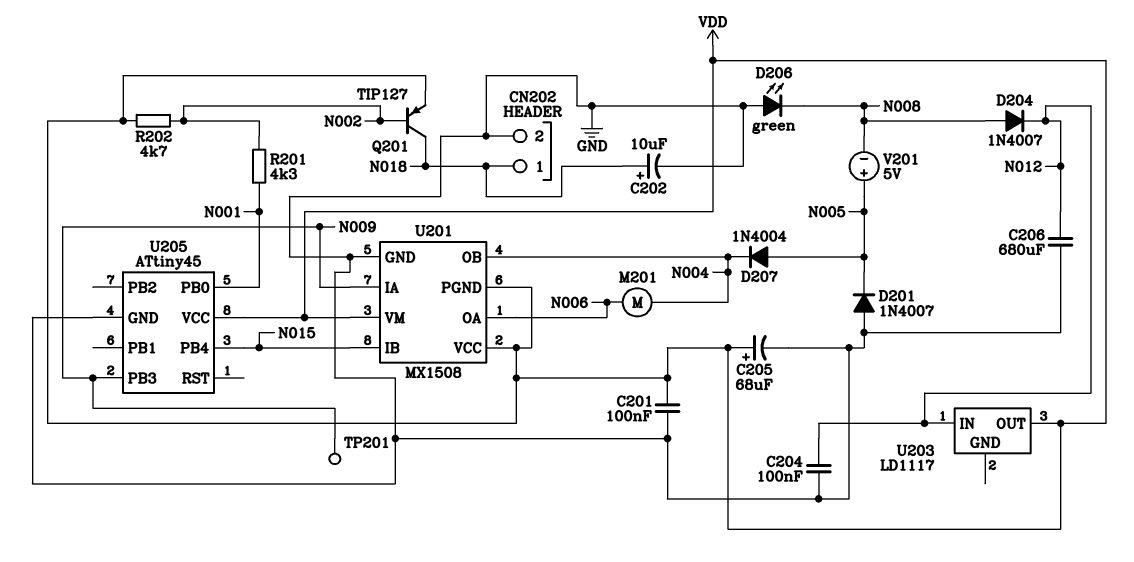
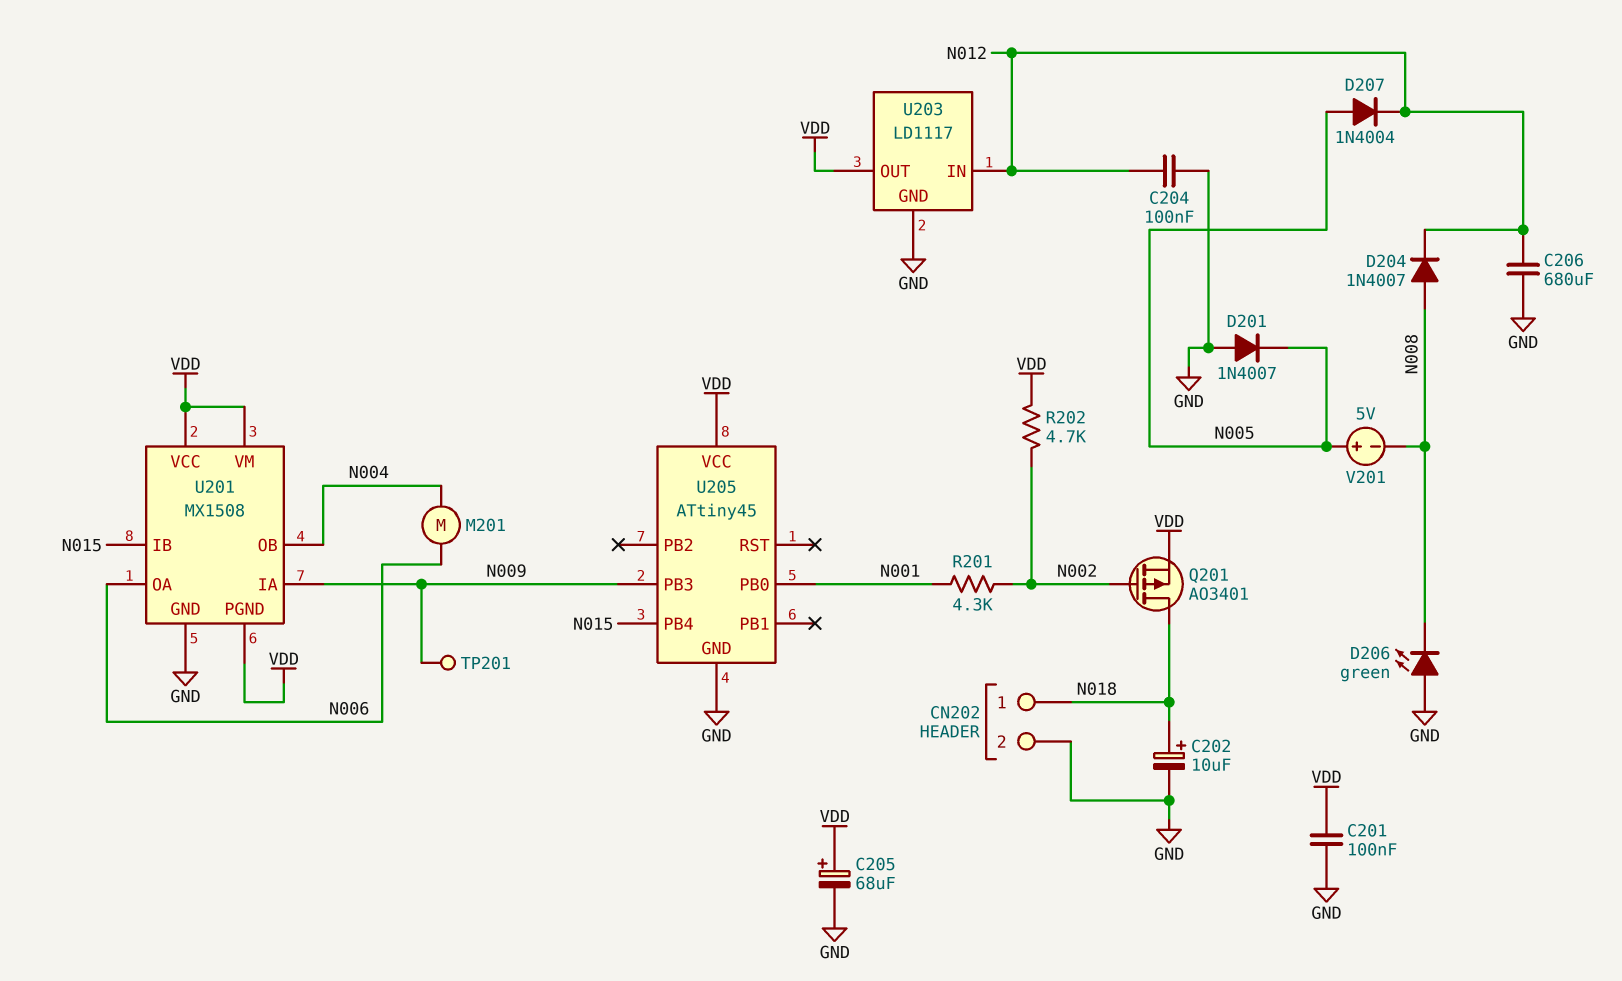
D207: diode 1N4004 (A N005, K N004) -> diode 1N4004 (A N005, K N012)
Q201: PNP TIP127 (B N002, C N018, E VDD) -> PMOS AO3401 (G N002, D N018, S VDD)
U203 pin GND: none -> GND

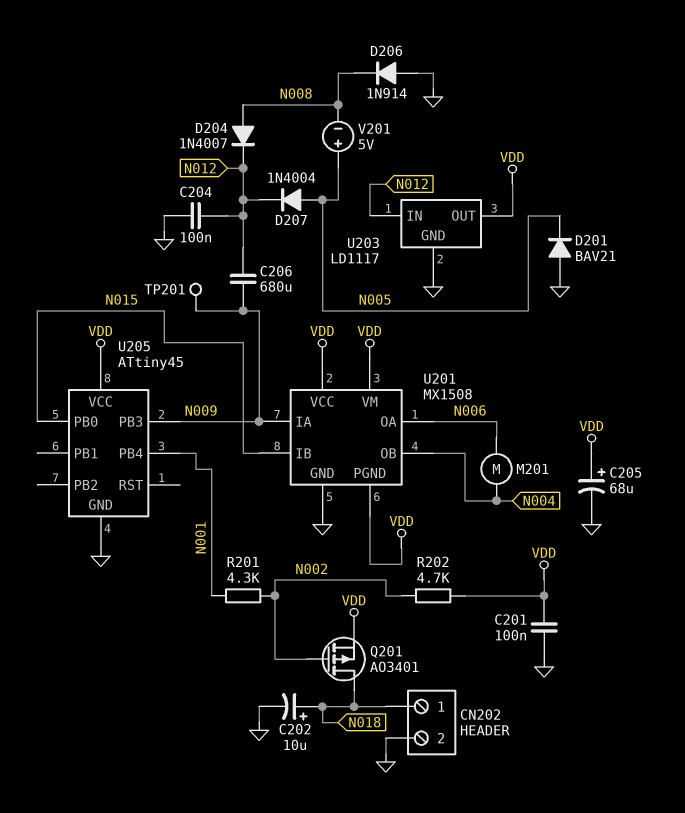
C206: 680uF (GND, N012) -> 680uF (N009, N012)
D201: diode 1N4007 (A GND, K N005) -> diode BAV21 (A GND, K N005)
D206: LED green (A GND, K N008) -> diode 1N914 (A GND, K N008)
U205 pin PB0: N001 -> N015
U205 pin PB4: N015 -> N001

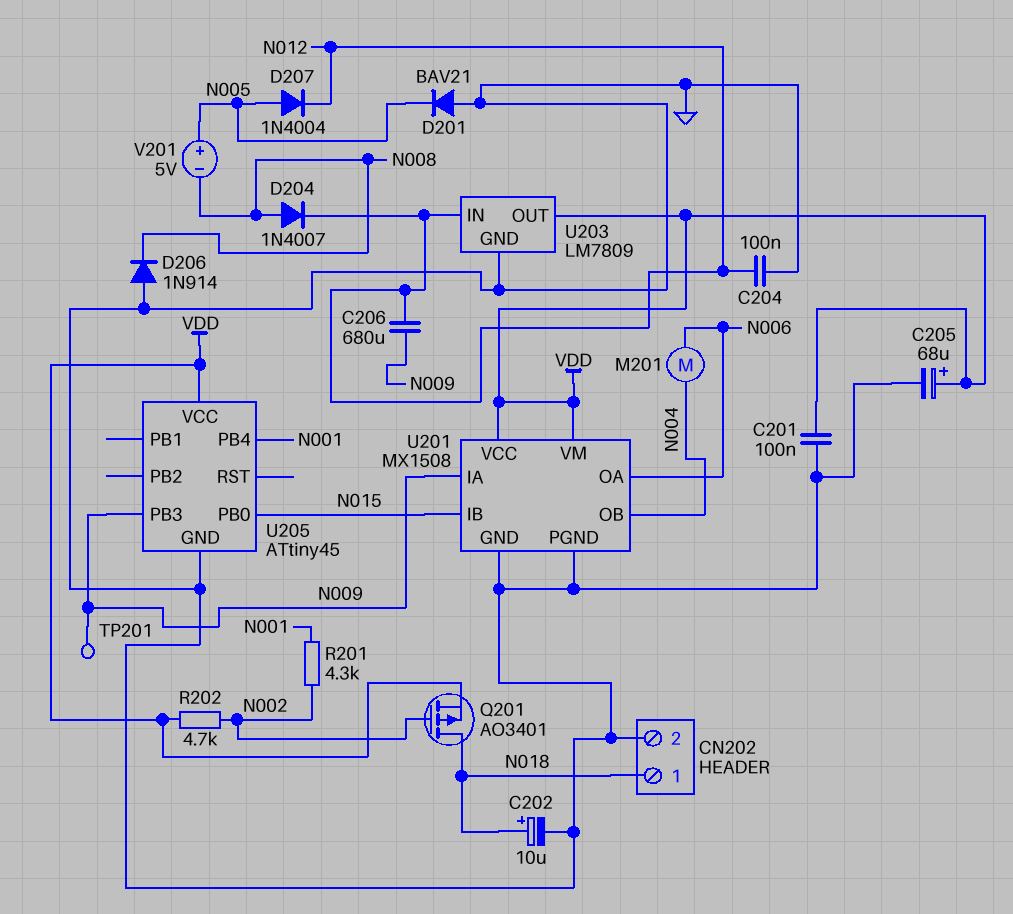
U201 pin PGND: VDD -> GND
U203: LD1117 -> LM7809

